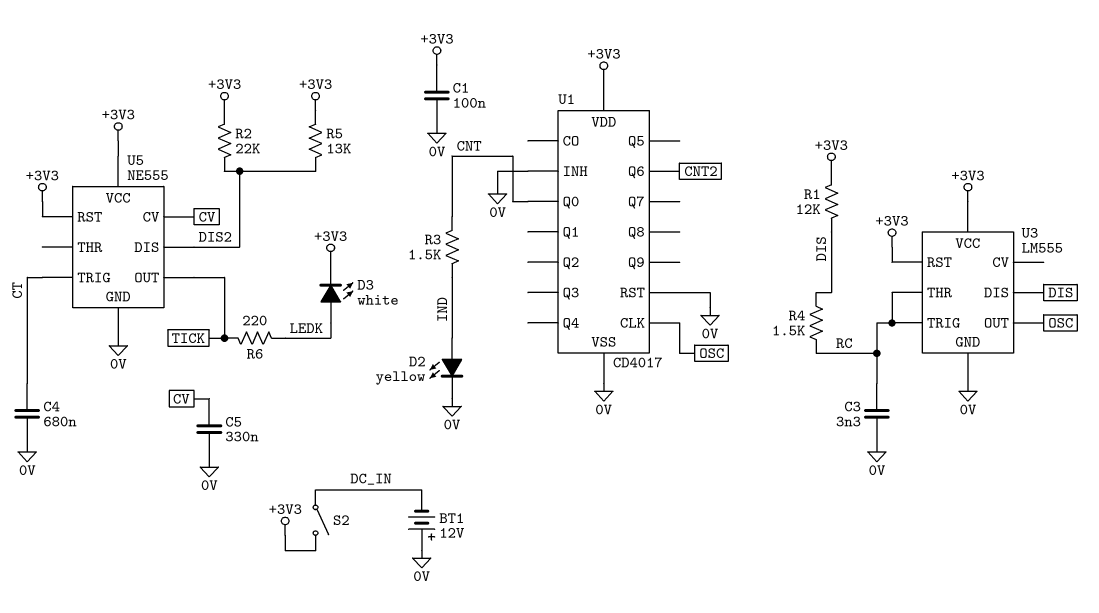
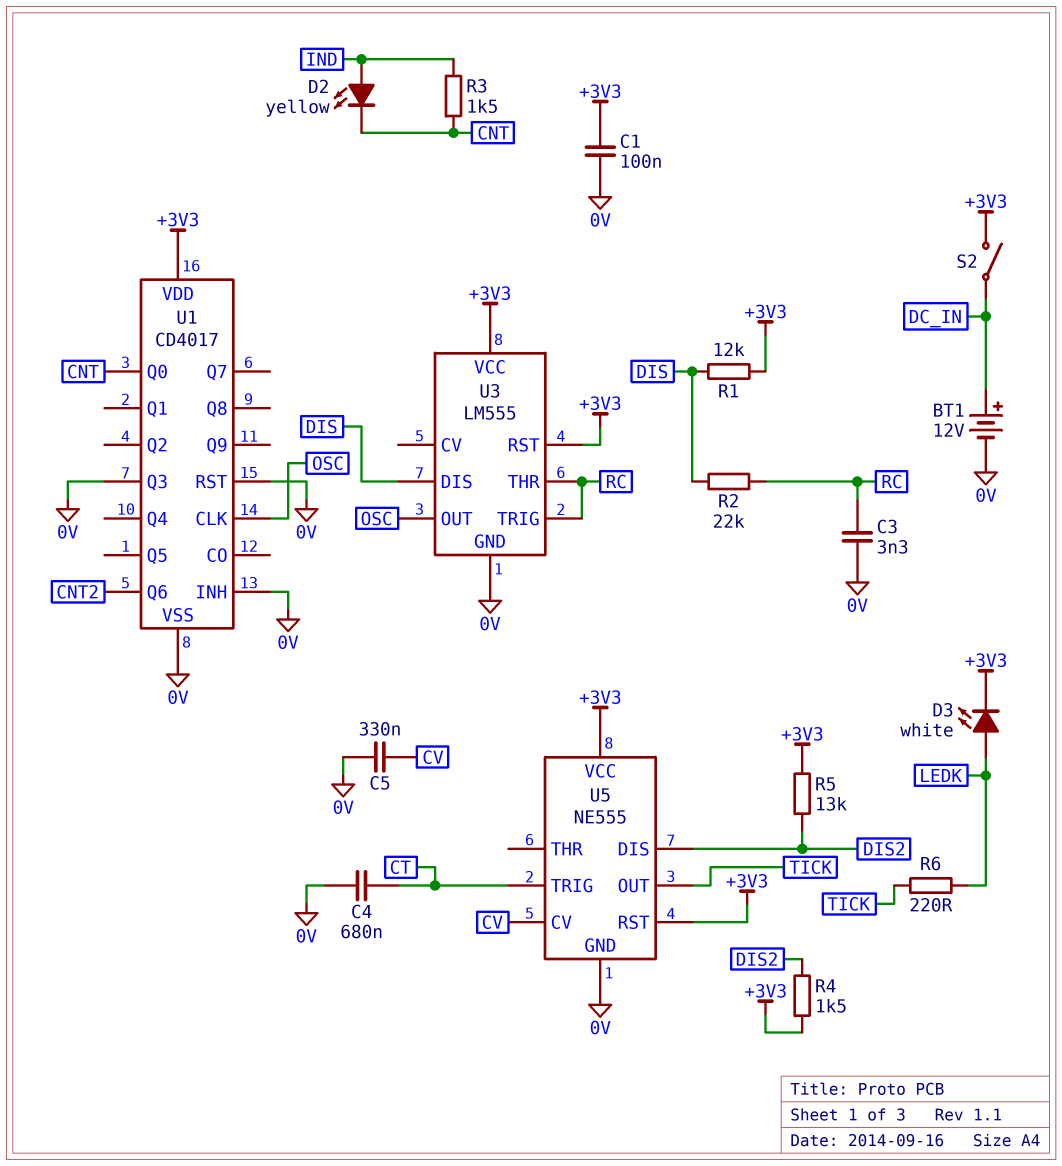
BT1: 12V (plus 0V, minus DC_IN) -> 12V (plus DC_IN, minus 0V)
D2: LED yellow (A IND, K 0V) -> LED yellow (A IND, K CNT)
R2: 22k (+3V3, DIS2) -> 22k (DIS, RC)
R4: 1.5k (DIS, RC) -> 1.5k (+3V3, DIS2)
U1 pin Q3: none -> 0V

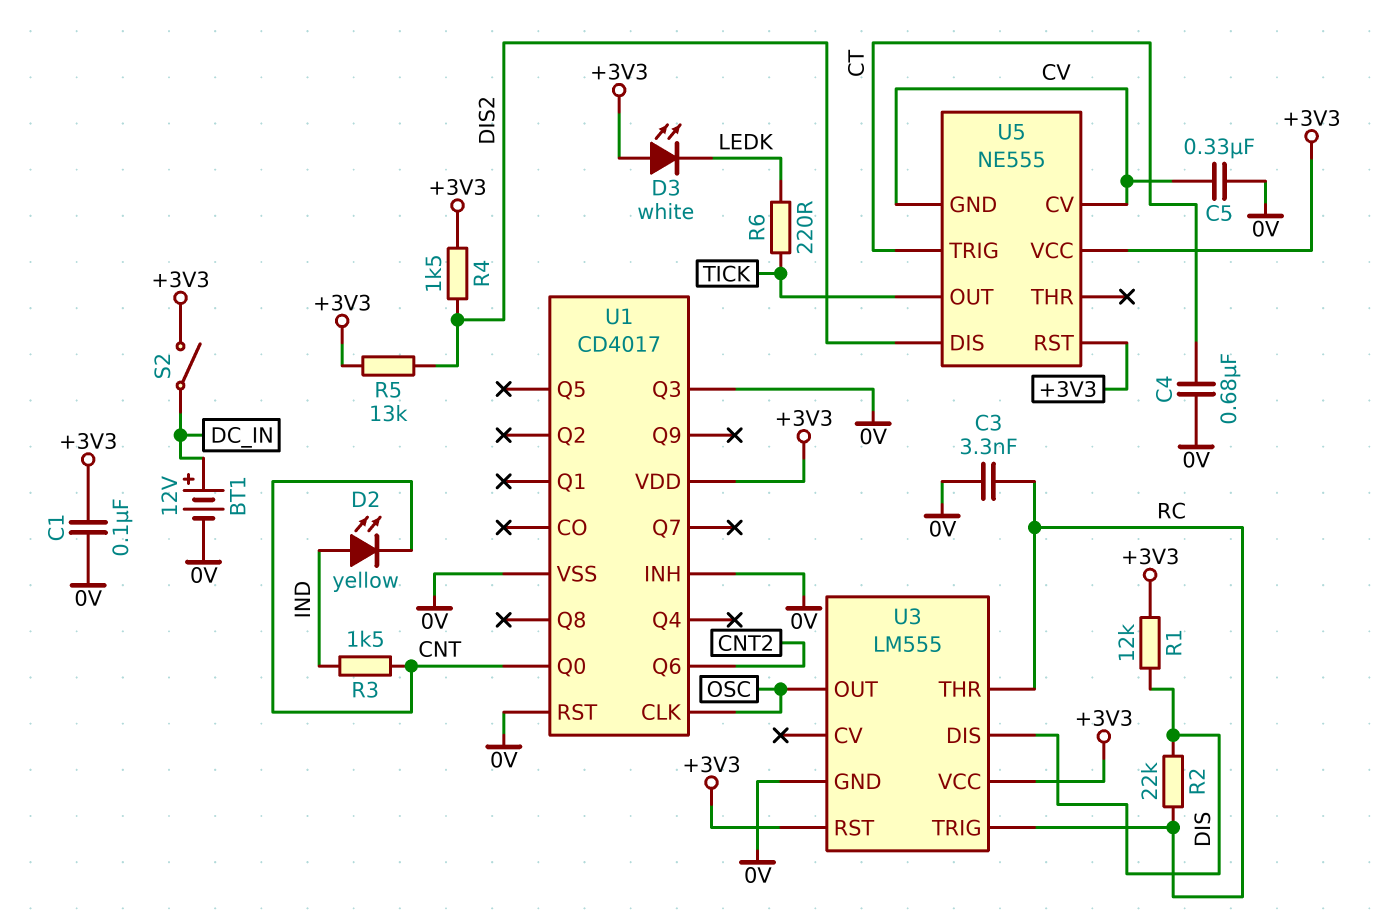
D3: LED white (A LEDK, K +3V3) -> LED white (A +3V3, K LEDK)
U5 pin GND: 0V -> CV

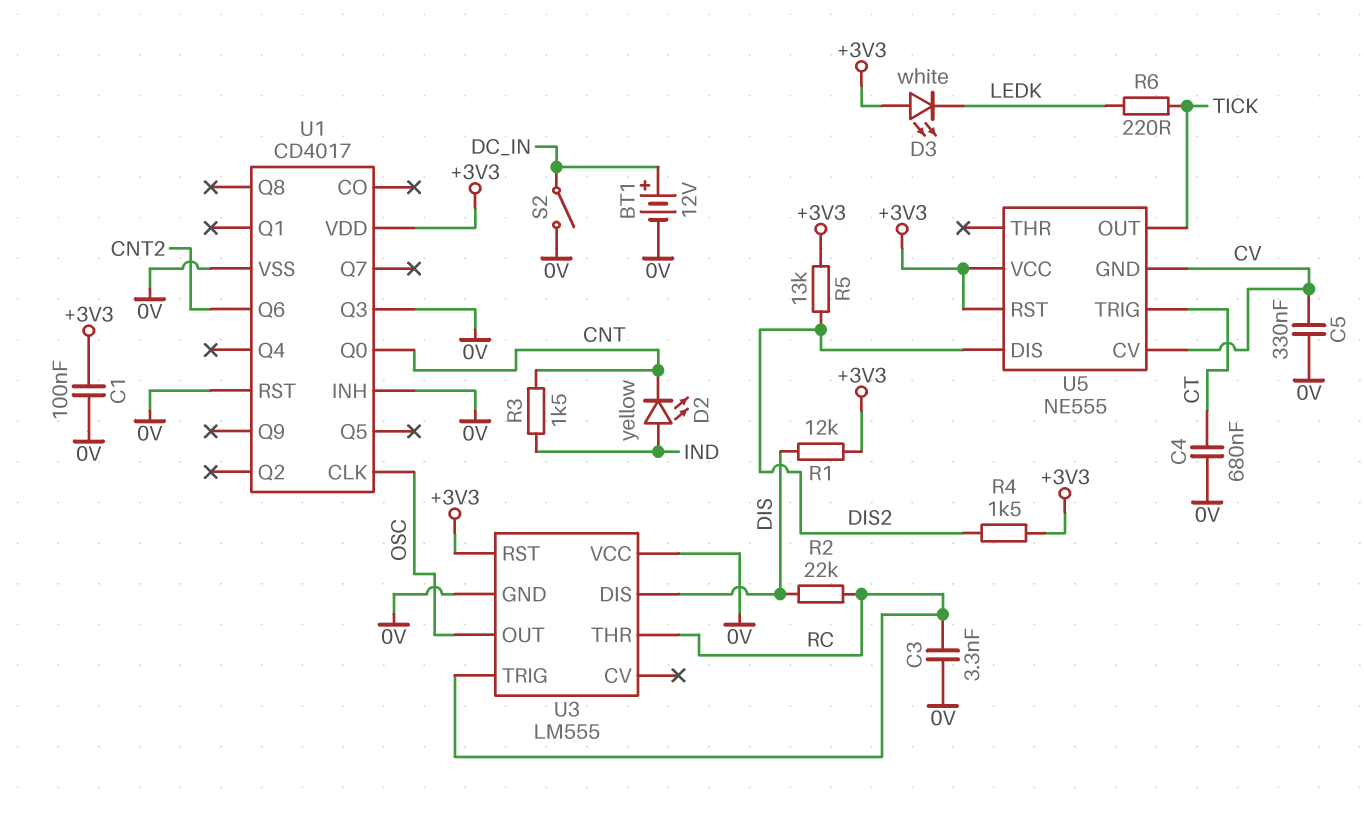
S2: switch (+3V3, DC_IN) -> switch (0V, DC_IN)
U3 pin VCC: +3V3 -> 0V

